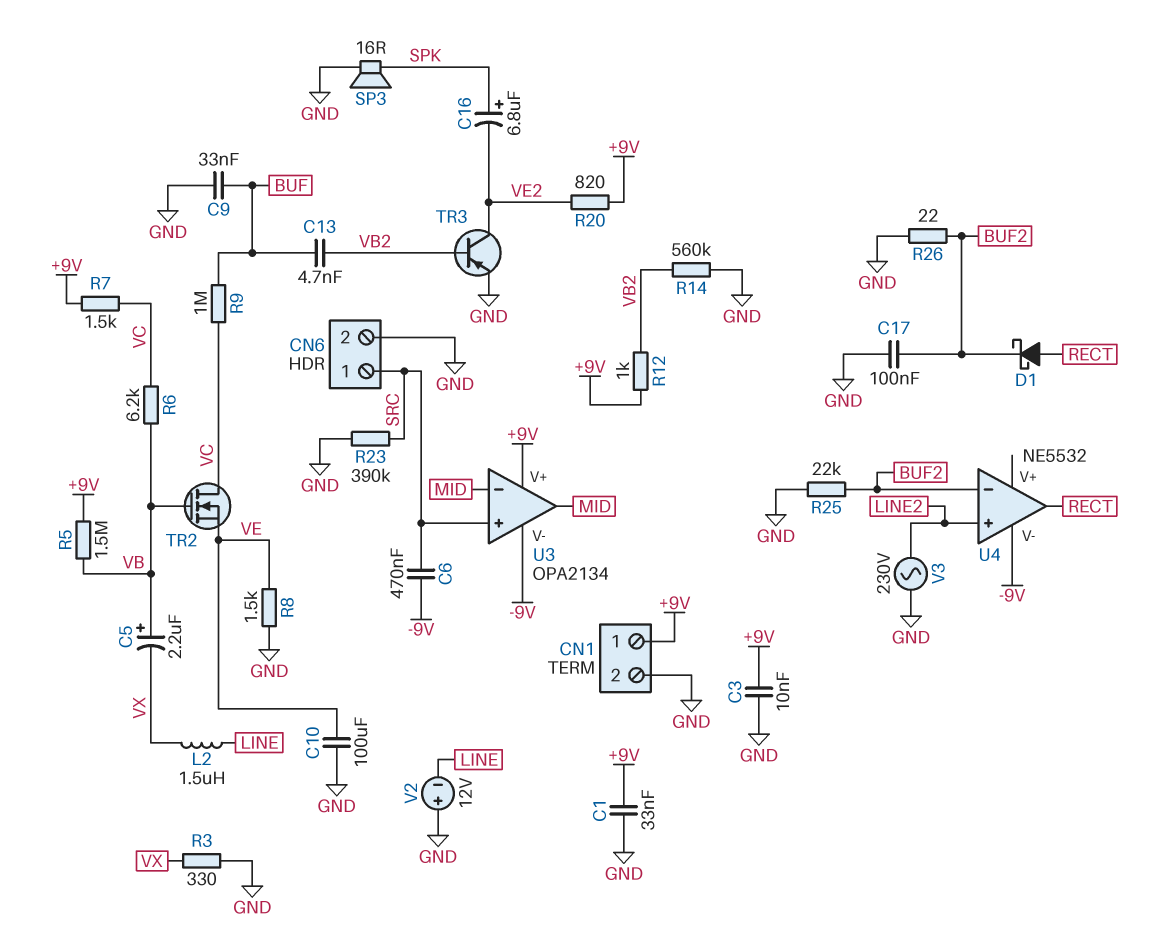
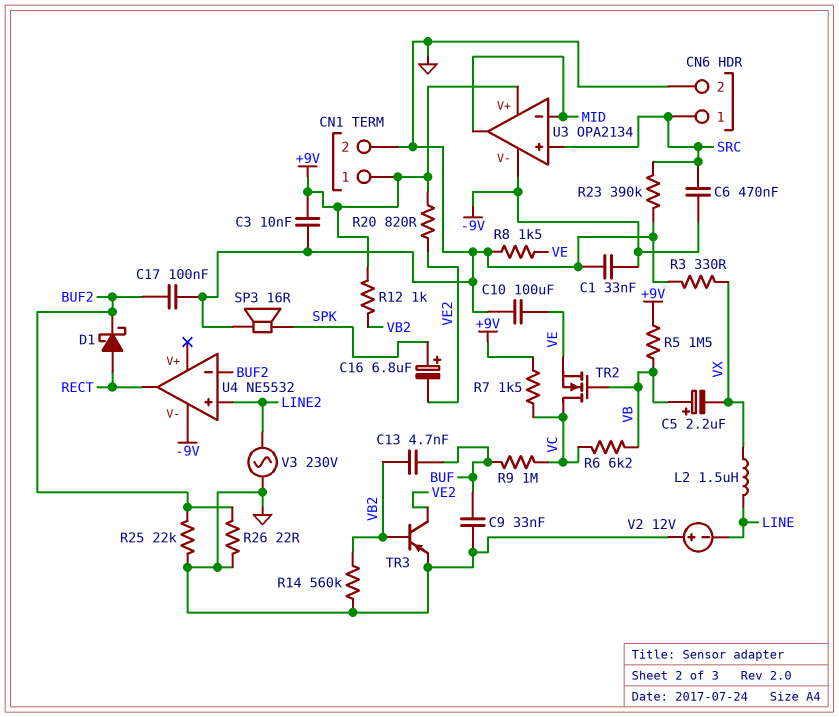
C1: 33nF (+9V, GND) -> 33nF (-9V, GND)

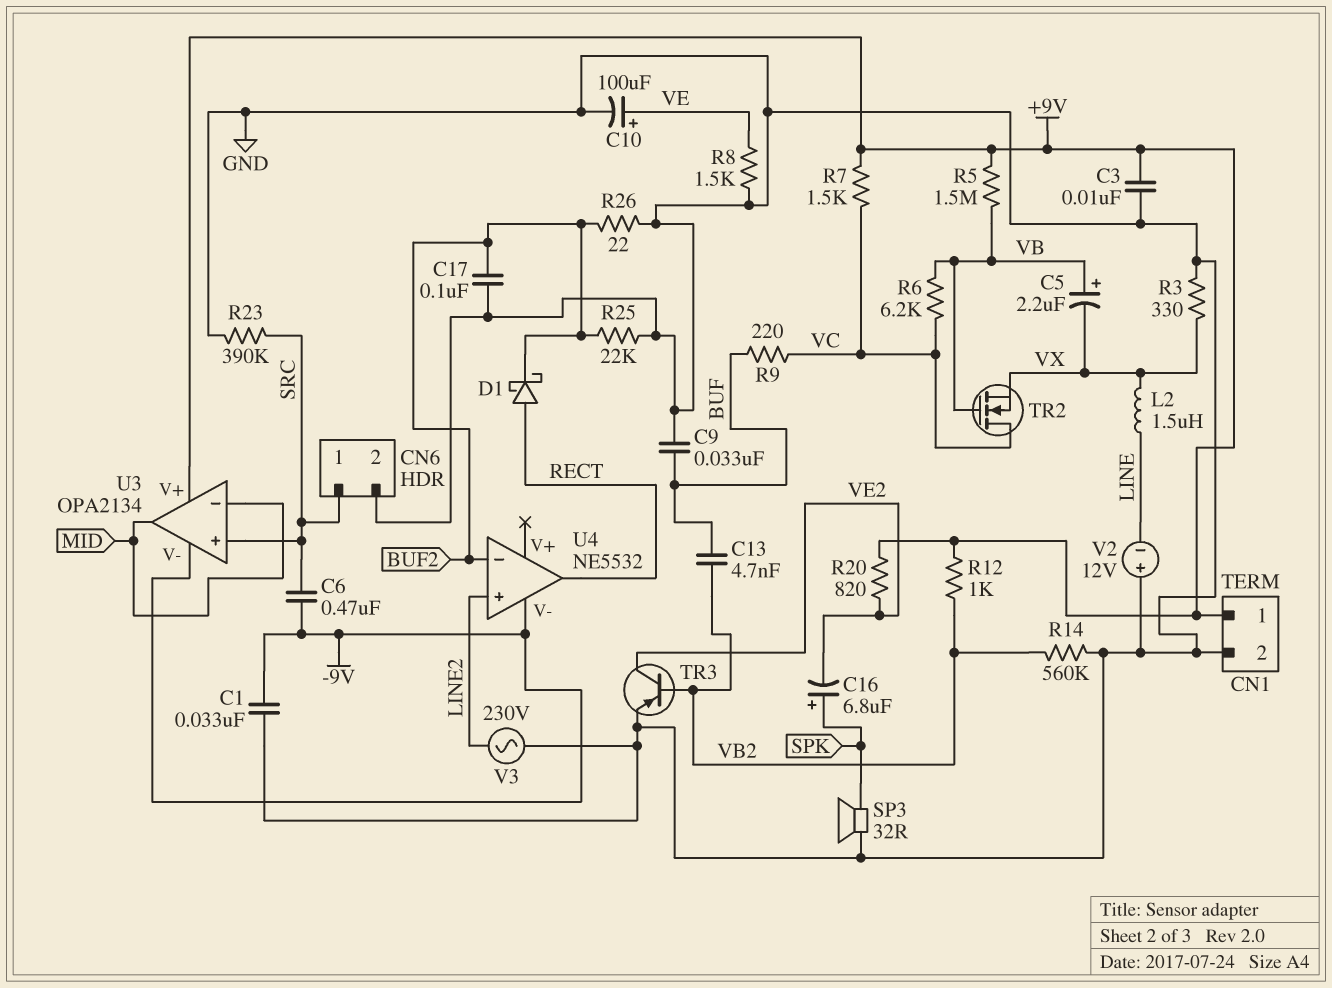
C10: 100uF (GND, VE) -> 100uF (plus VE, minus GND)
R9: 1M (BUF, VC) -> 220 (BUF, VC)
SP3: speaker 16R (GND, SPK) -> speaker 32R (GND, SPK)
TR2: NMOS (G VB, D VC, S VE) -> NMOS (G VB, D VC, S VX)

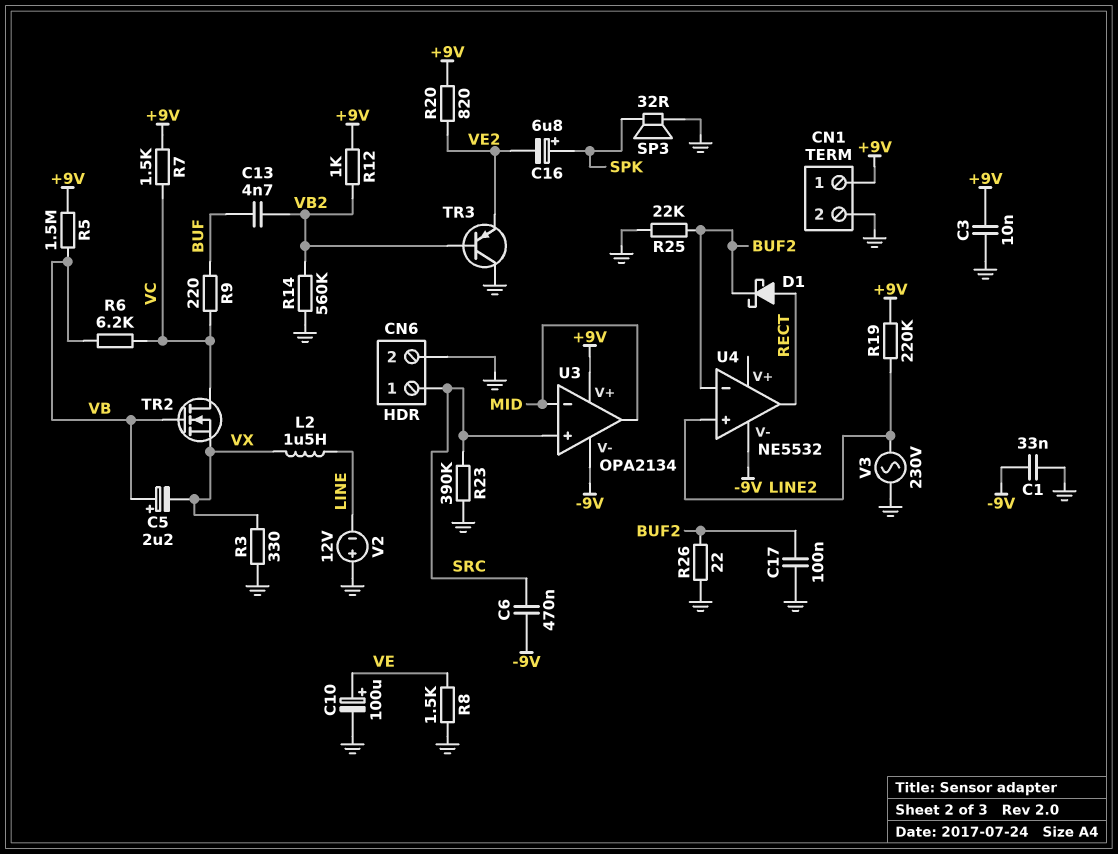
C9: 33nF (BUF, GND) -> none
R19: none -> 220k (+9V, LINE2)
TR3: PNP (B VB2, C VE2, E GND) -> PNP (B VB2, C GND, E VE2)

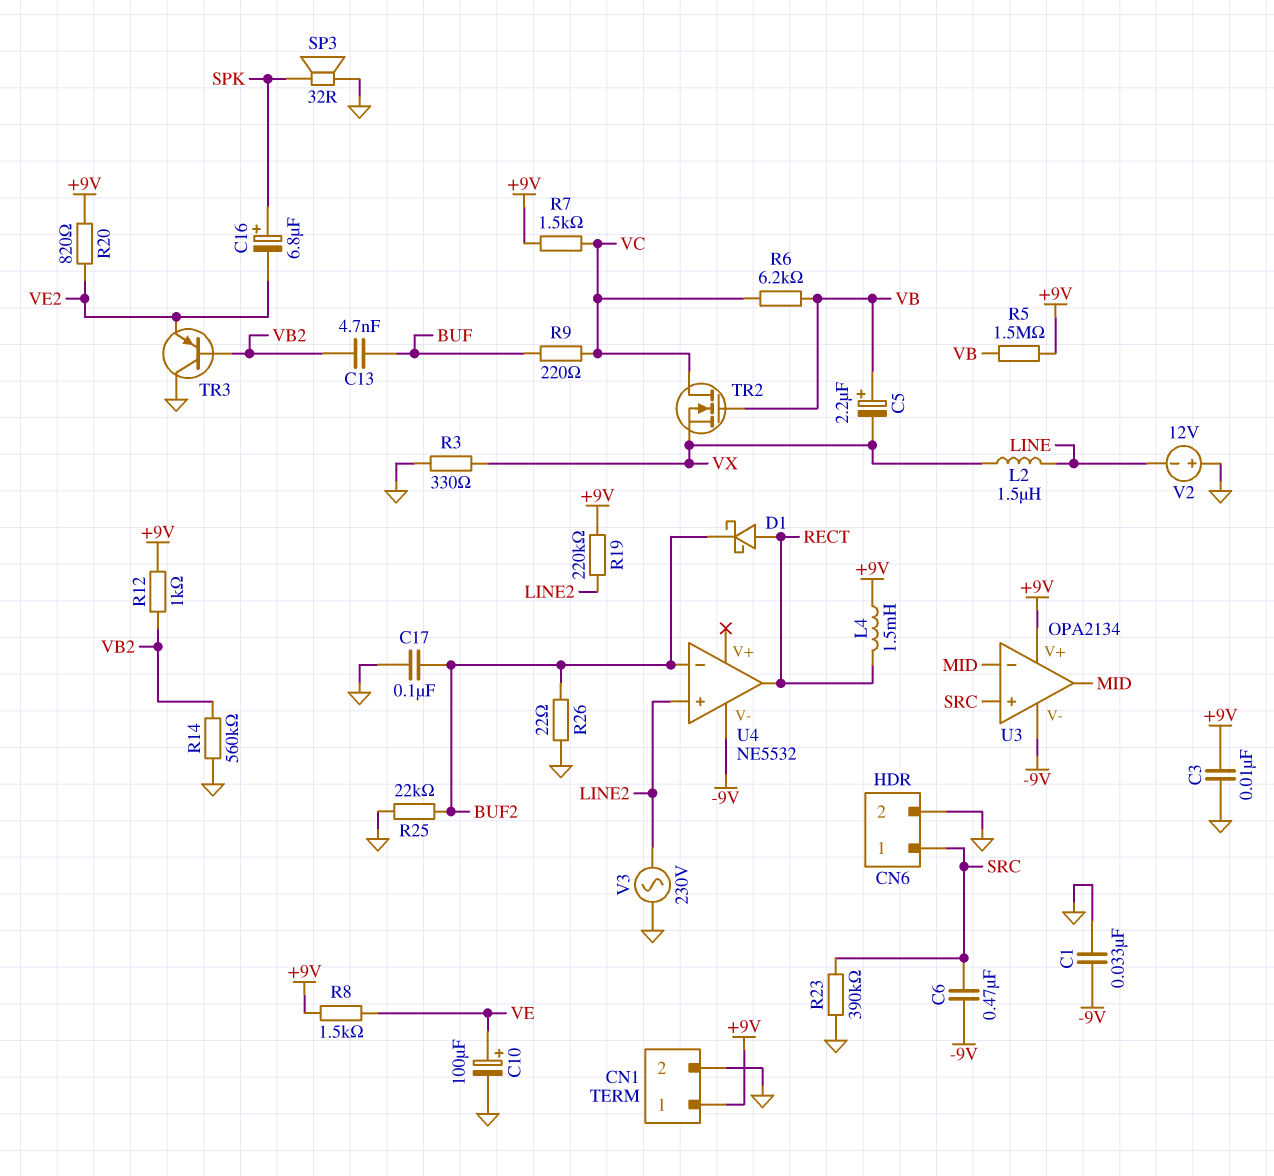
L4: none -> 1.5mH (+9V, RECT)
R8: 1.5k (GND, VE) -> 1.5k (+9V, VE)

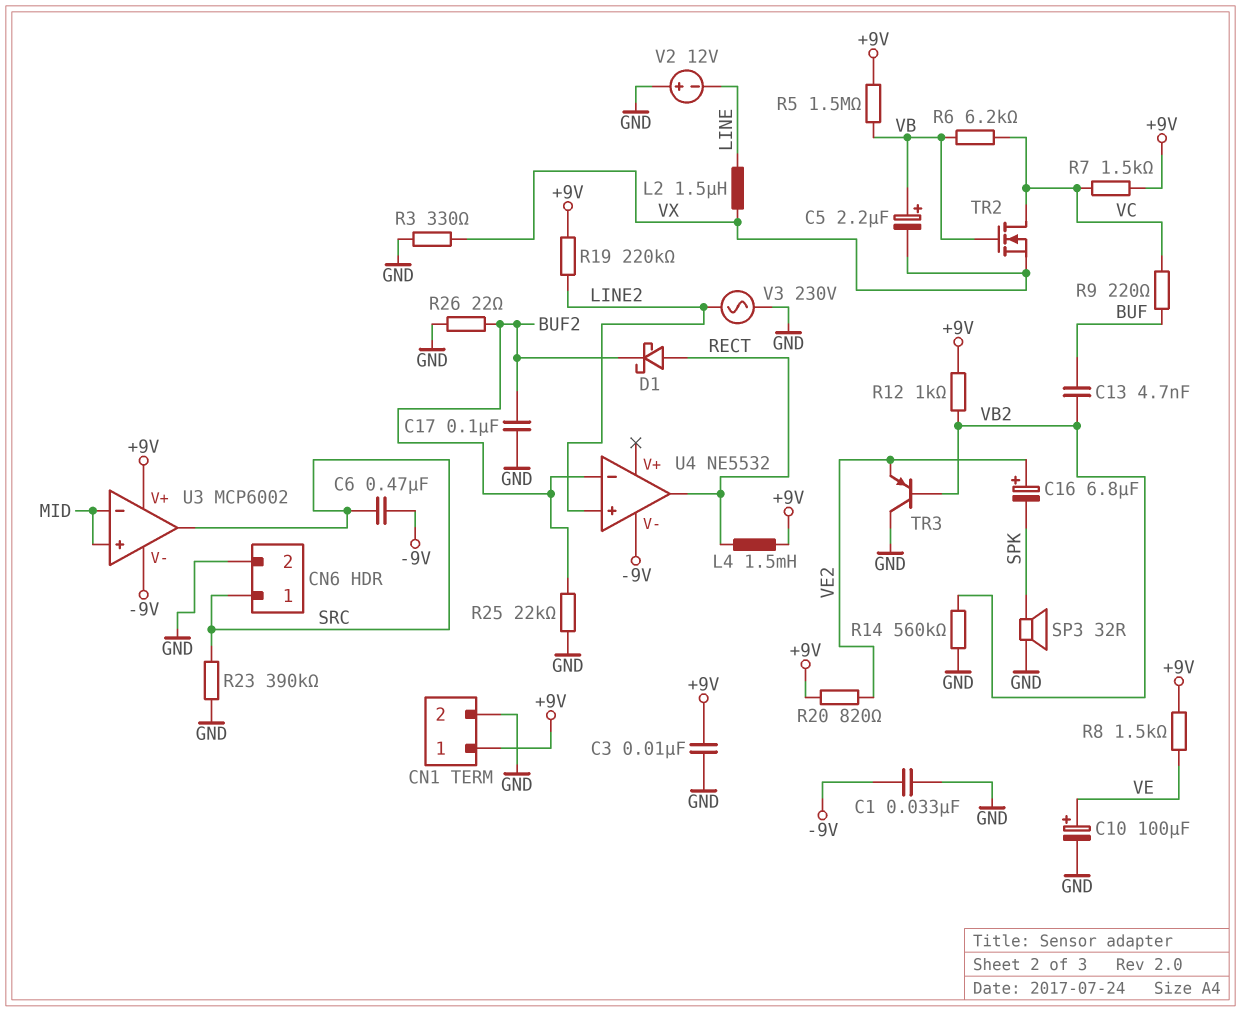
C16: 6.8uF (plus SPK, minus VE2) -> 6.8uF (plus VE2, minus SPK)
U3: OPA2134 -> MCP6002
U3 pin in+: SRC -> MID
U3 pin out: MID -> SRC

